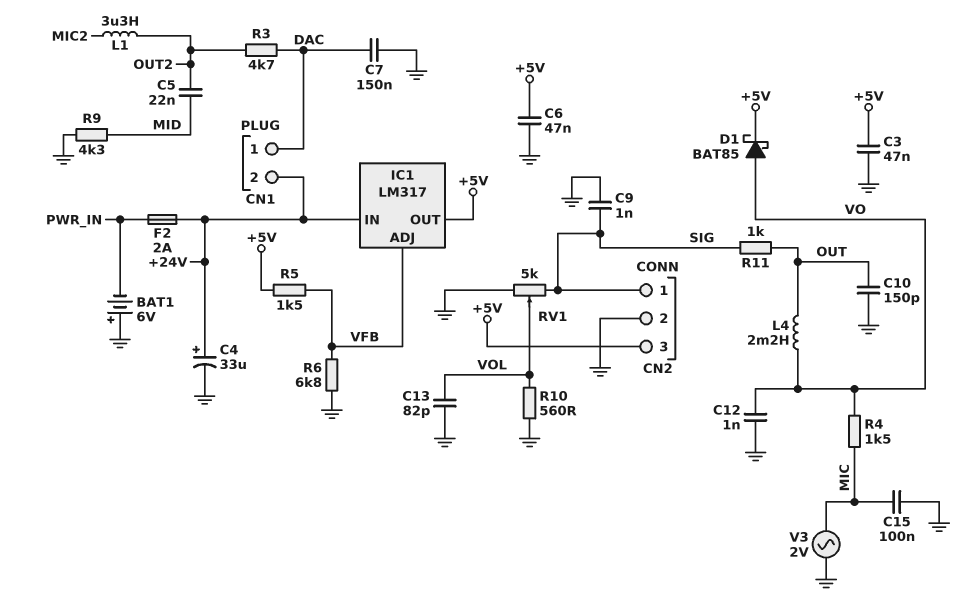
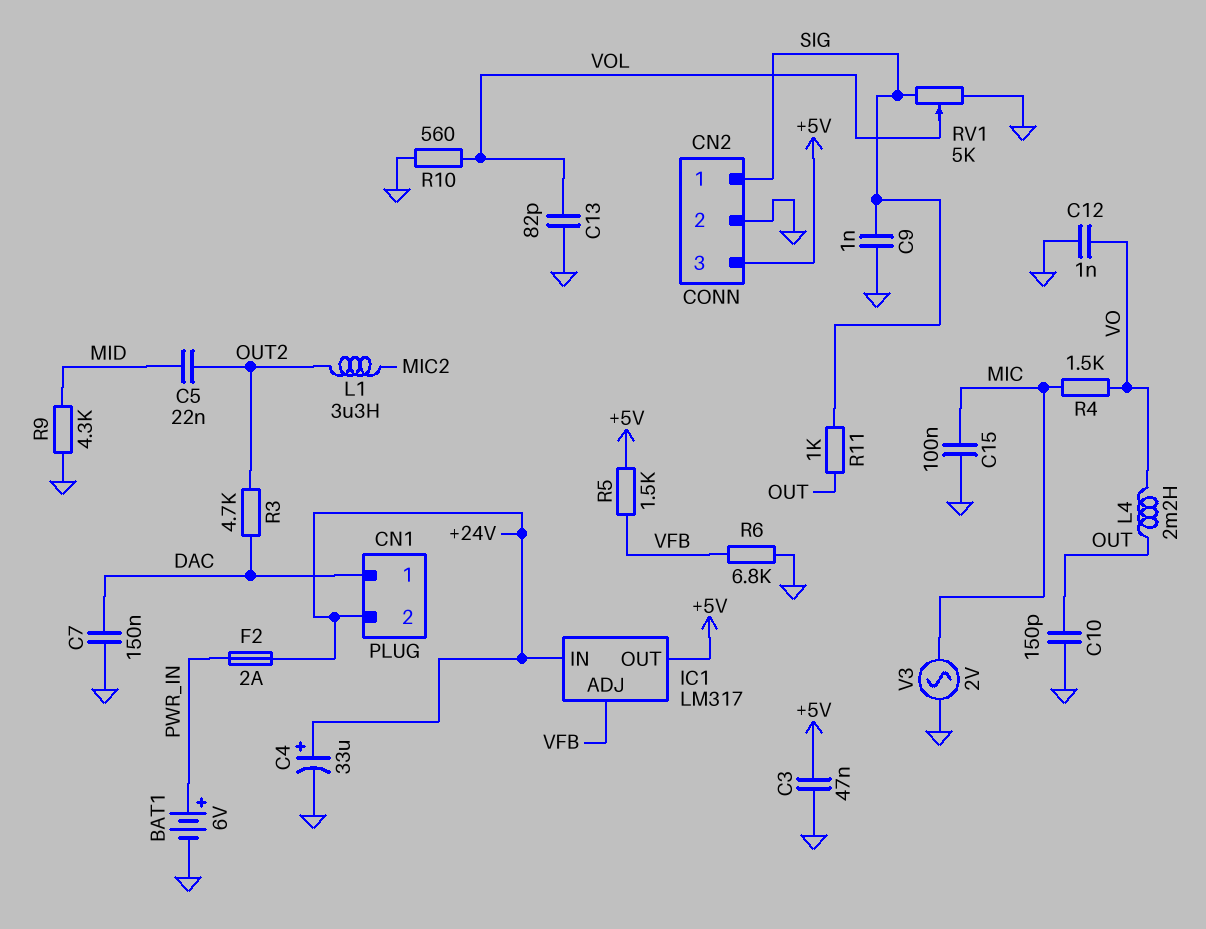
BAT1: 6V (plus GND, minus PWR_IN) -> 6V (plus PWR_IN, minus GND)
C6: 47nF (+5V, GND) -> none
D1: schottky BAT85 (A VO, K +5V) -> none

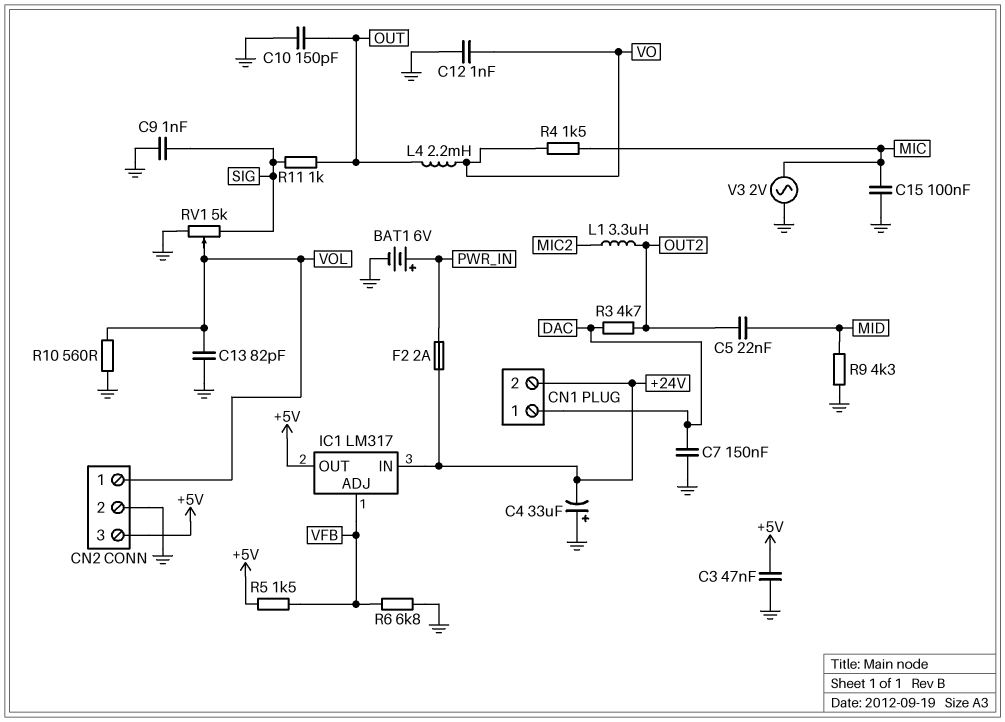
C4: 33uF (plus +24V, minus GND) -> 33uF (plus GND, minus +24V)
CN2 pin 1: SIG -> VOL

